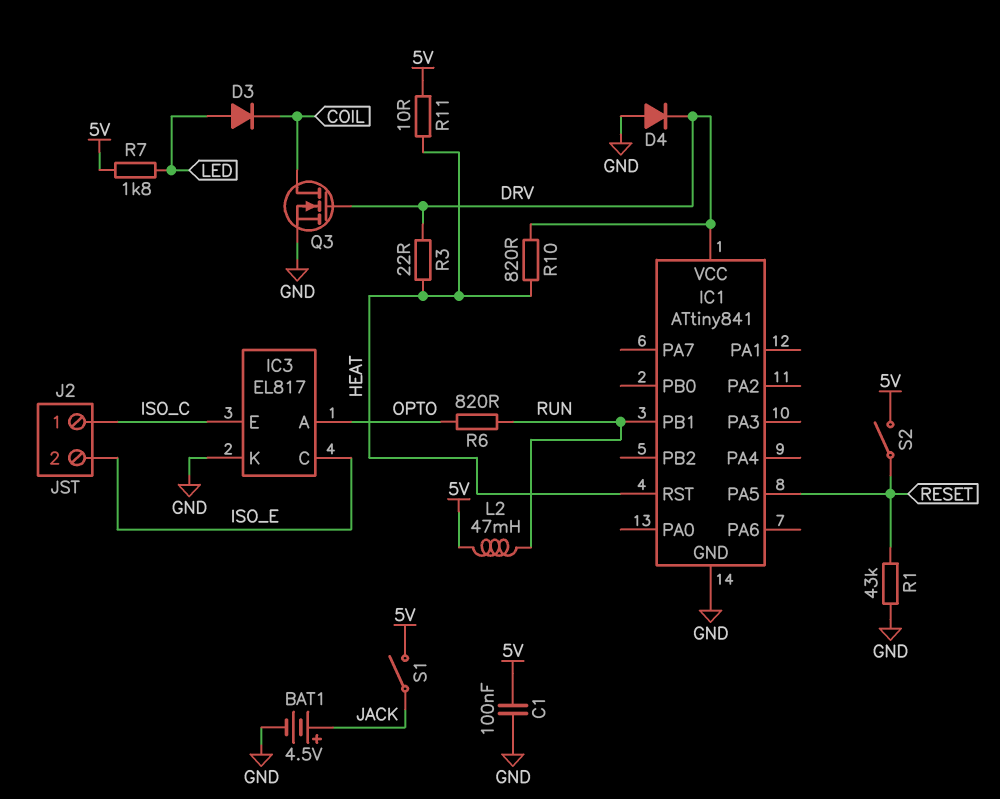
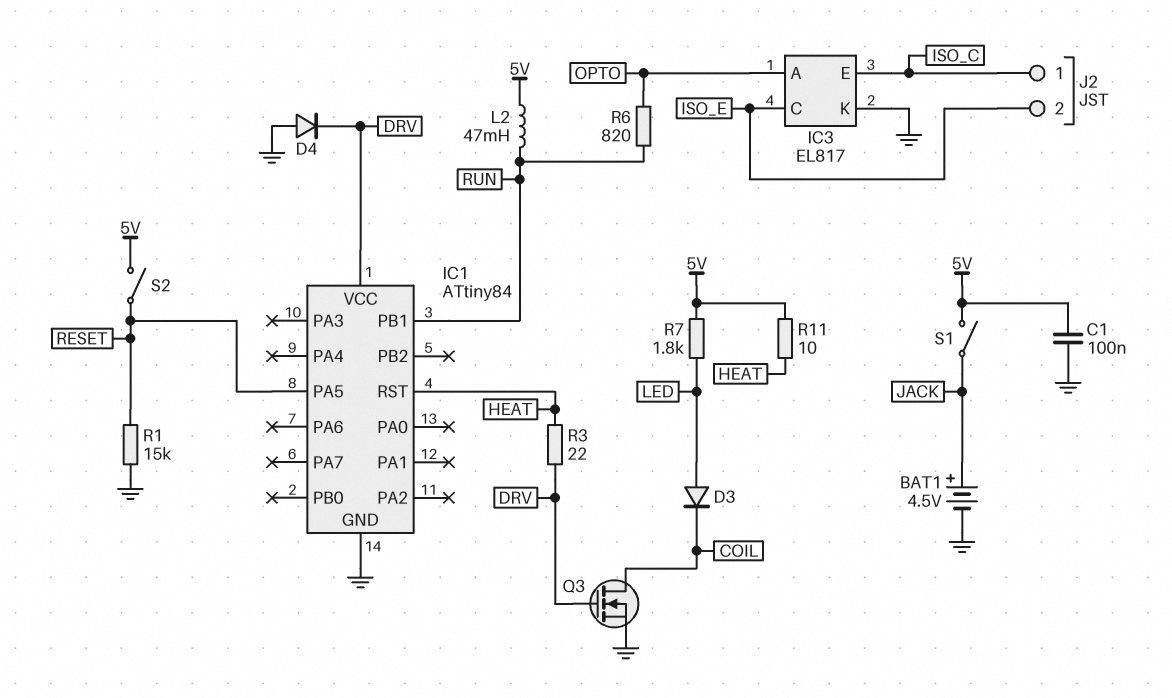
IC1: ATtiny841 -> ATtiny84
R1: 43k (GND, RESET) -> 15k (GND, RESET)
R10: 820 (DRV, HEAT) -> none

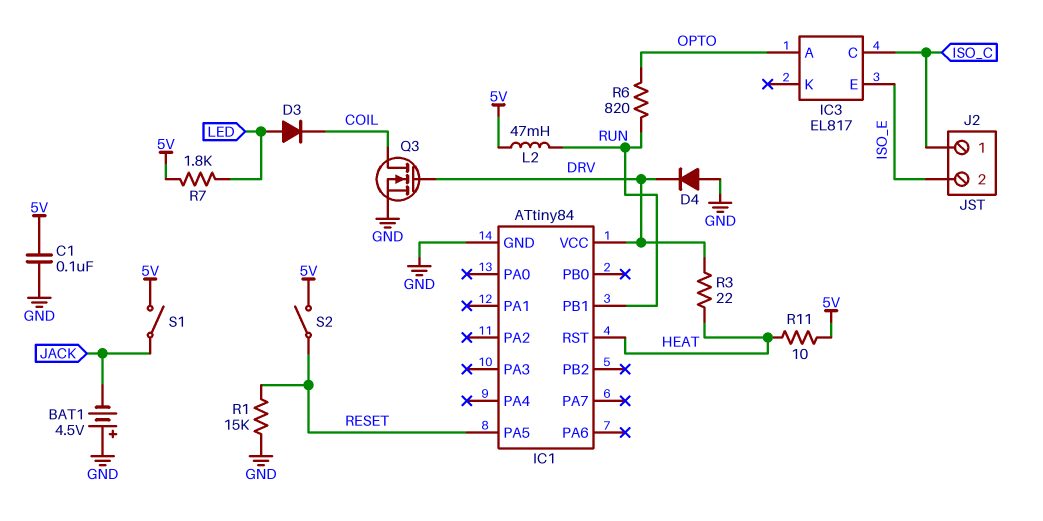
BAT1: 4.5V (plus JACK, minus GND) -> 4.5V (plus GND, minus JACK)
IC3 pin C: ISO_E -> ISO_C
IC3 pin E: ISO_C -> ISO_E
IC3 pin K: GND -> none

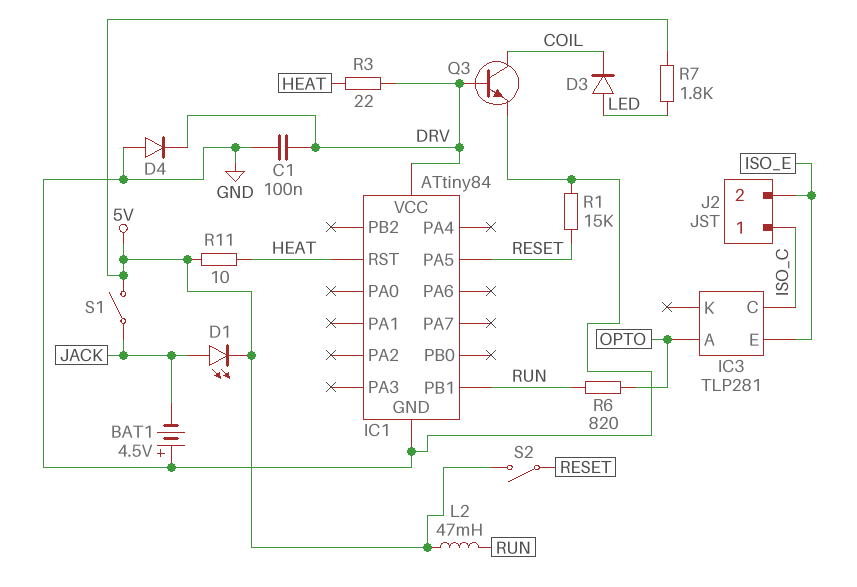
C1: 100nF (5V, GND) -> 100nF (DRV, GND)
D1: none -> LED (A JACK, K 5V)
IC3: EL817 -> TLP281
Q3: NMOS (G DRV, D COIL, S GND) -> NPN (B DRV, C COIL, E GND)

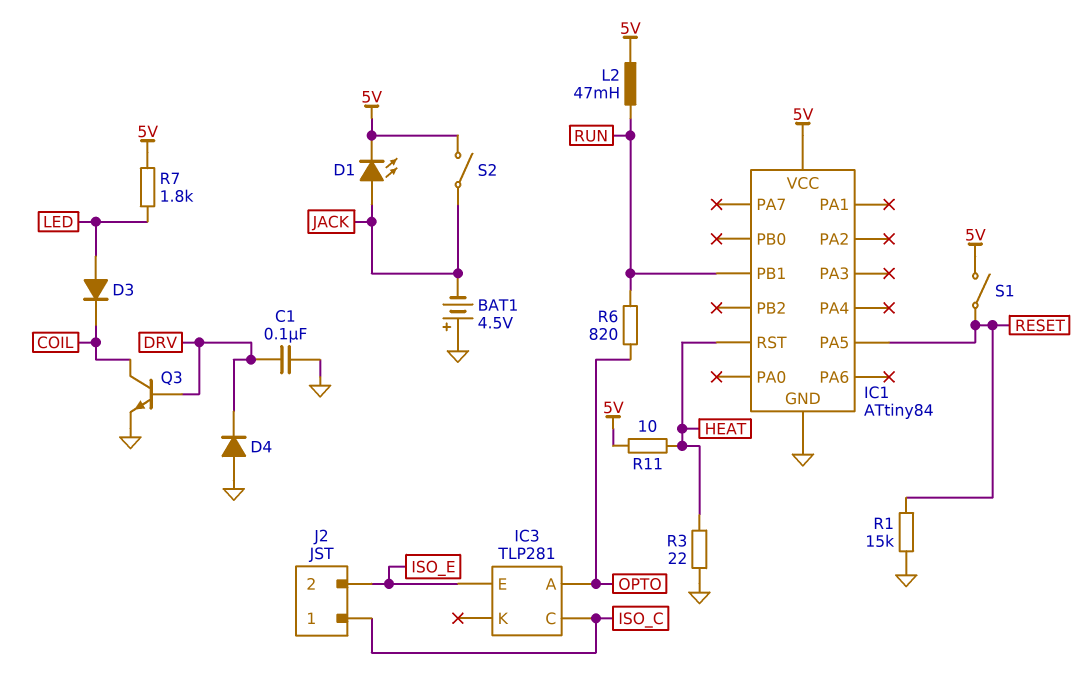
IC1 pin VCC: DRV -> 5V
R3: 22 (DRV, HEAT) -> 22 (GND, HEAT)
S1: switch (5V, JACK) -> switch (5V, RESET)
S2: switch (5V, RESET) -> switch (5V, JACK)

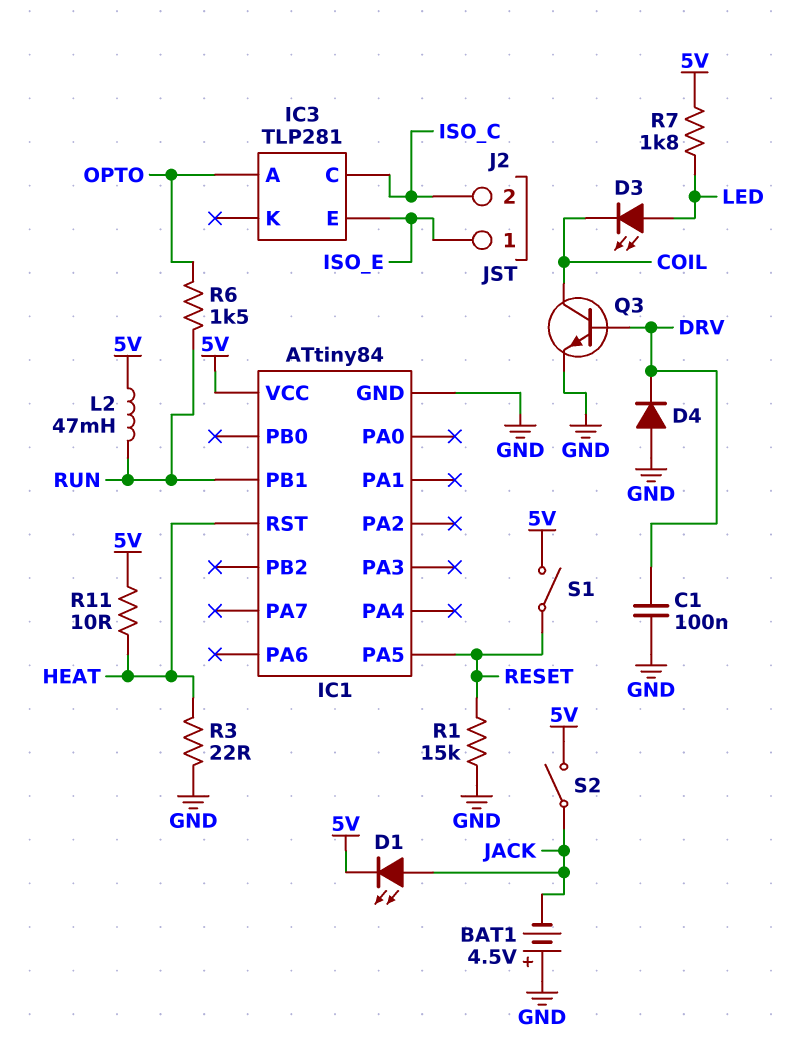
D3: diode (A LED, K COIL) -> LED (A LED, K COIL)
J2 pin 1: ISO_C -> ISO_E
J2 pin 2: ISO_E -> ISO_C
R6: 820 (OPTO, RUN) -> 1.5k (OPTO, RUN)

